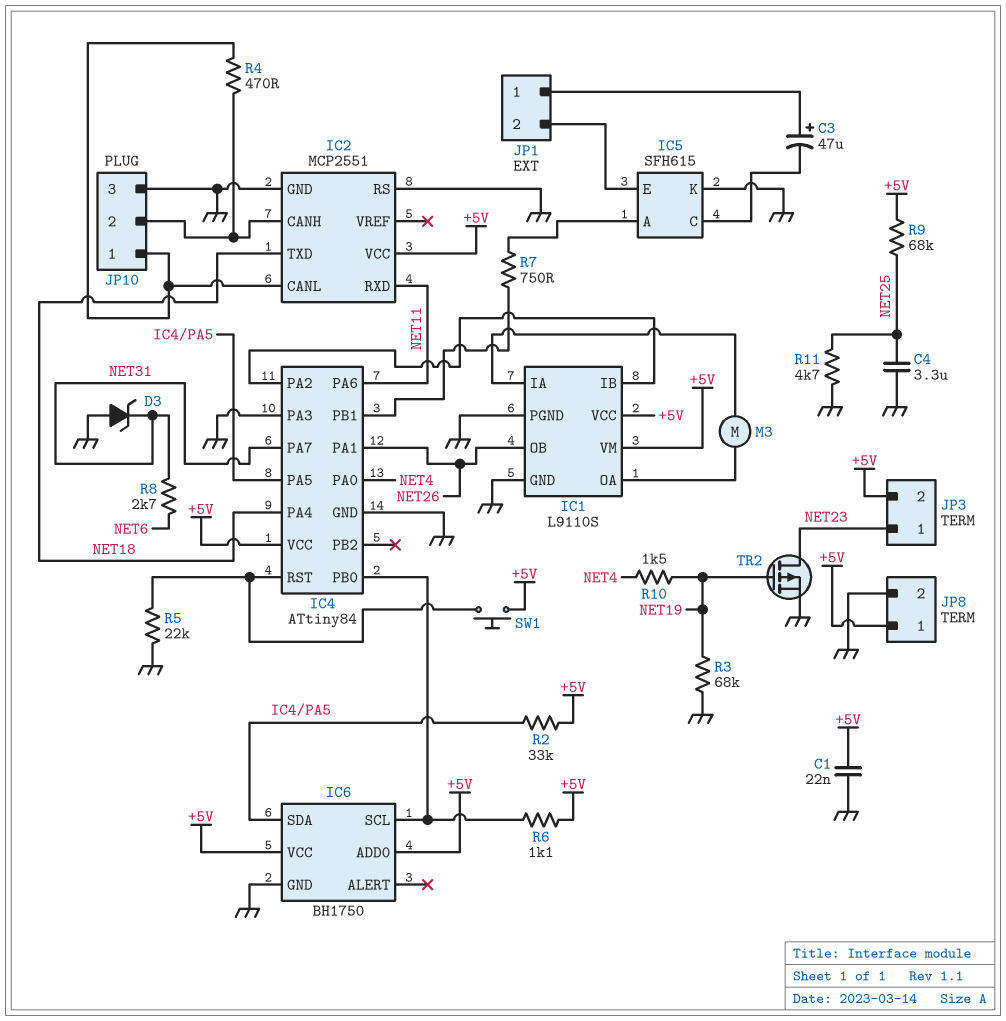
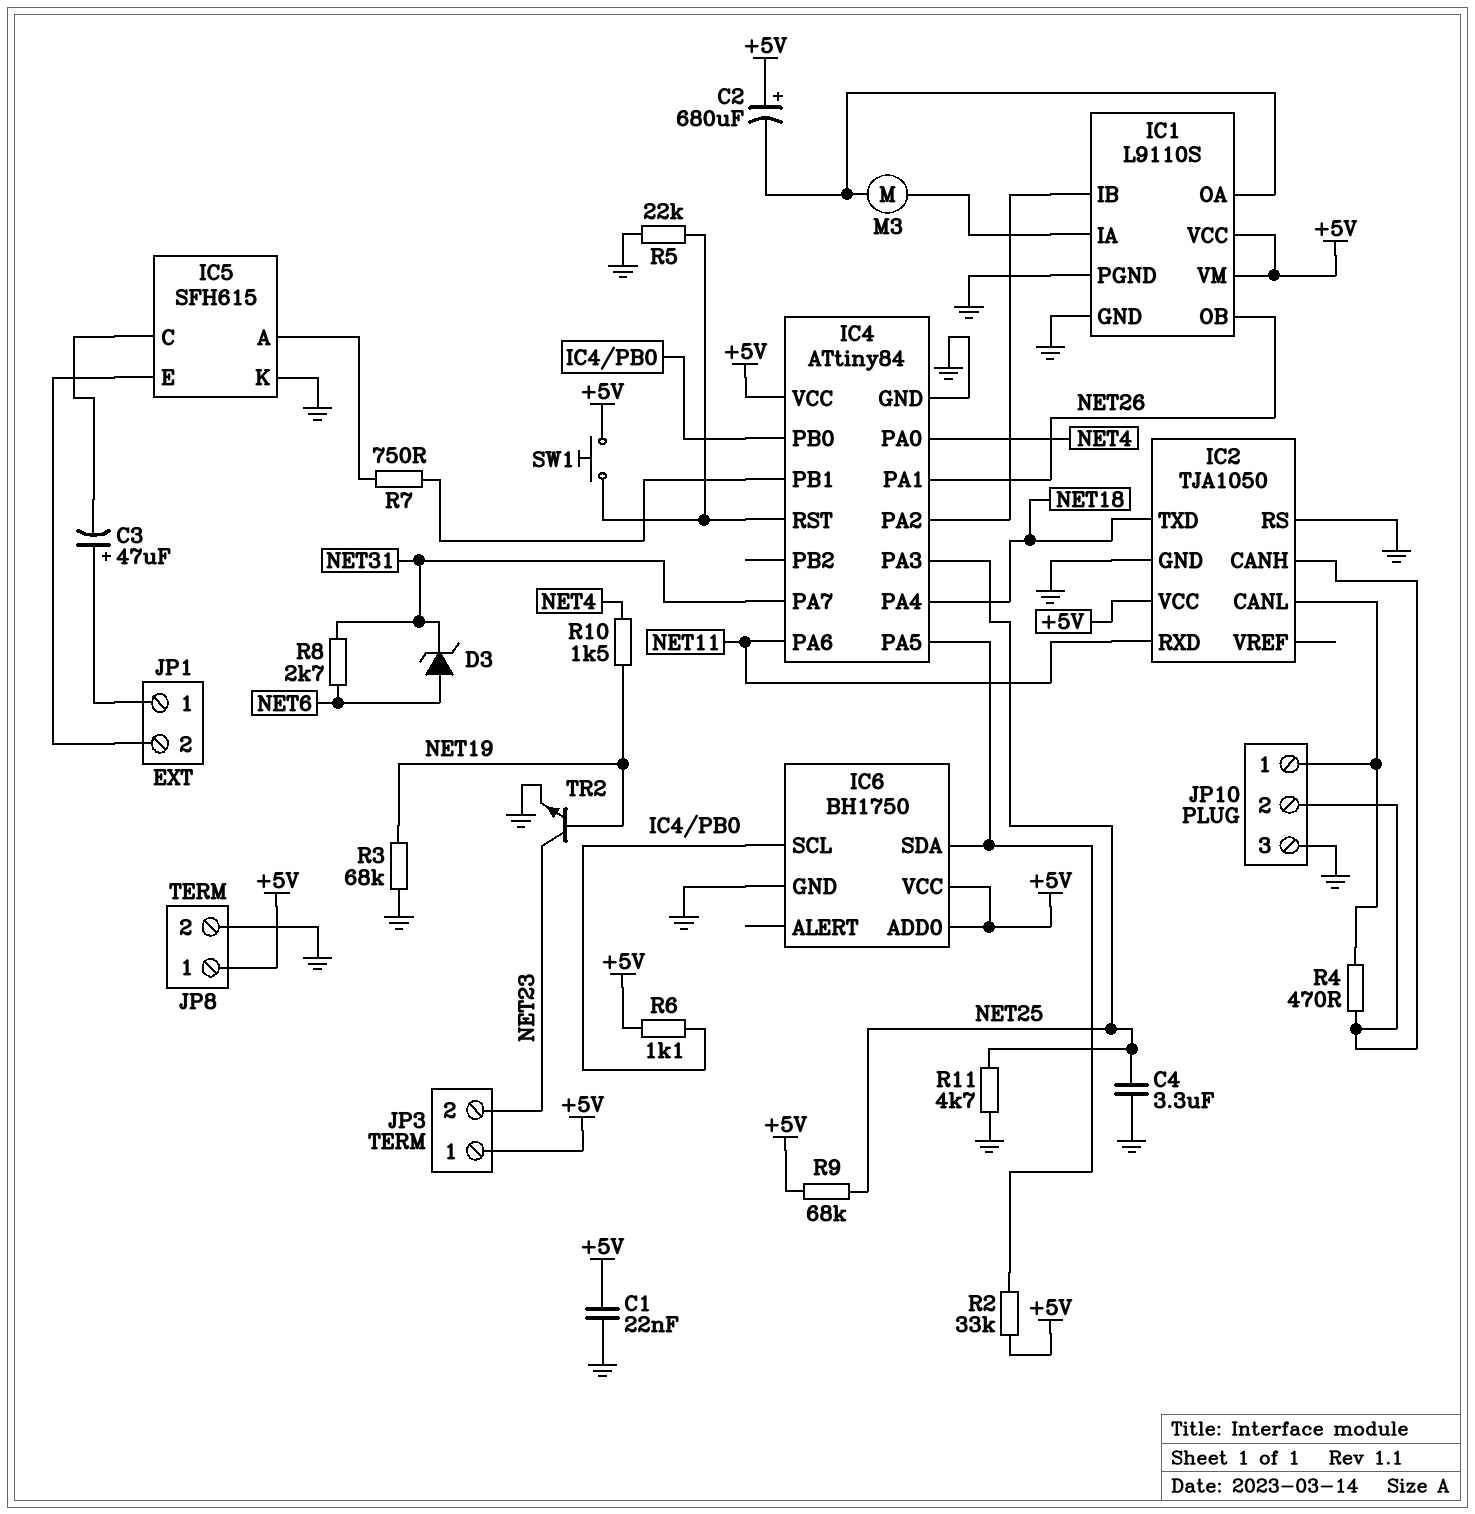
C2: none -> 680uF (plus +5V, minus IC1/OA)
D3: zener (A GND, K NET31) -> zener (A NET6, K NET31)
IC2: MCP2551 -> TJA1050
IC4 pin PA3: GND -> NET25
JP3 pin 1: NET23 -> +5V
JP3 pin 2: +5V -> NET23
TR2: PMOS (G NET19, D NET23, S GND) -> NPN (B NET19, C NET23, E GND)

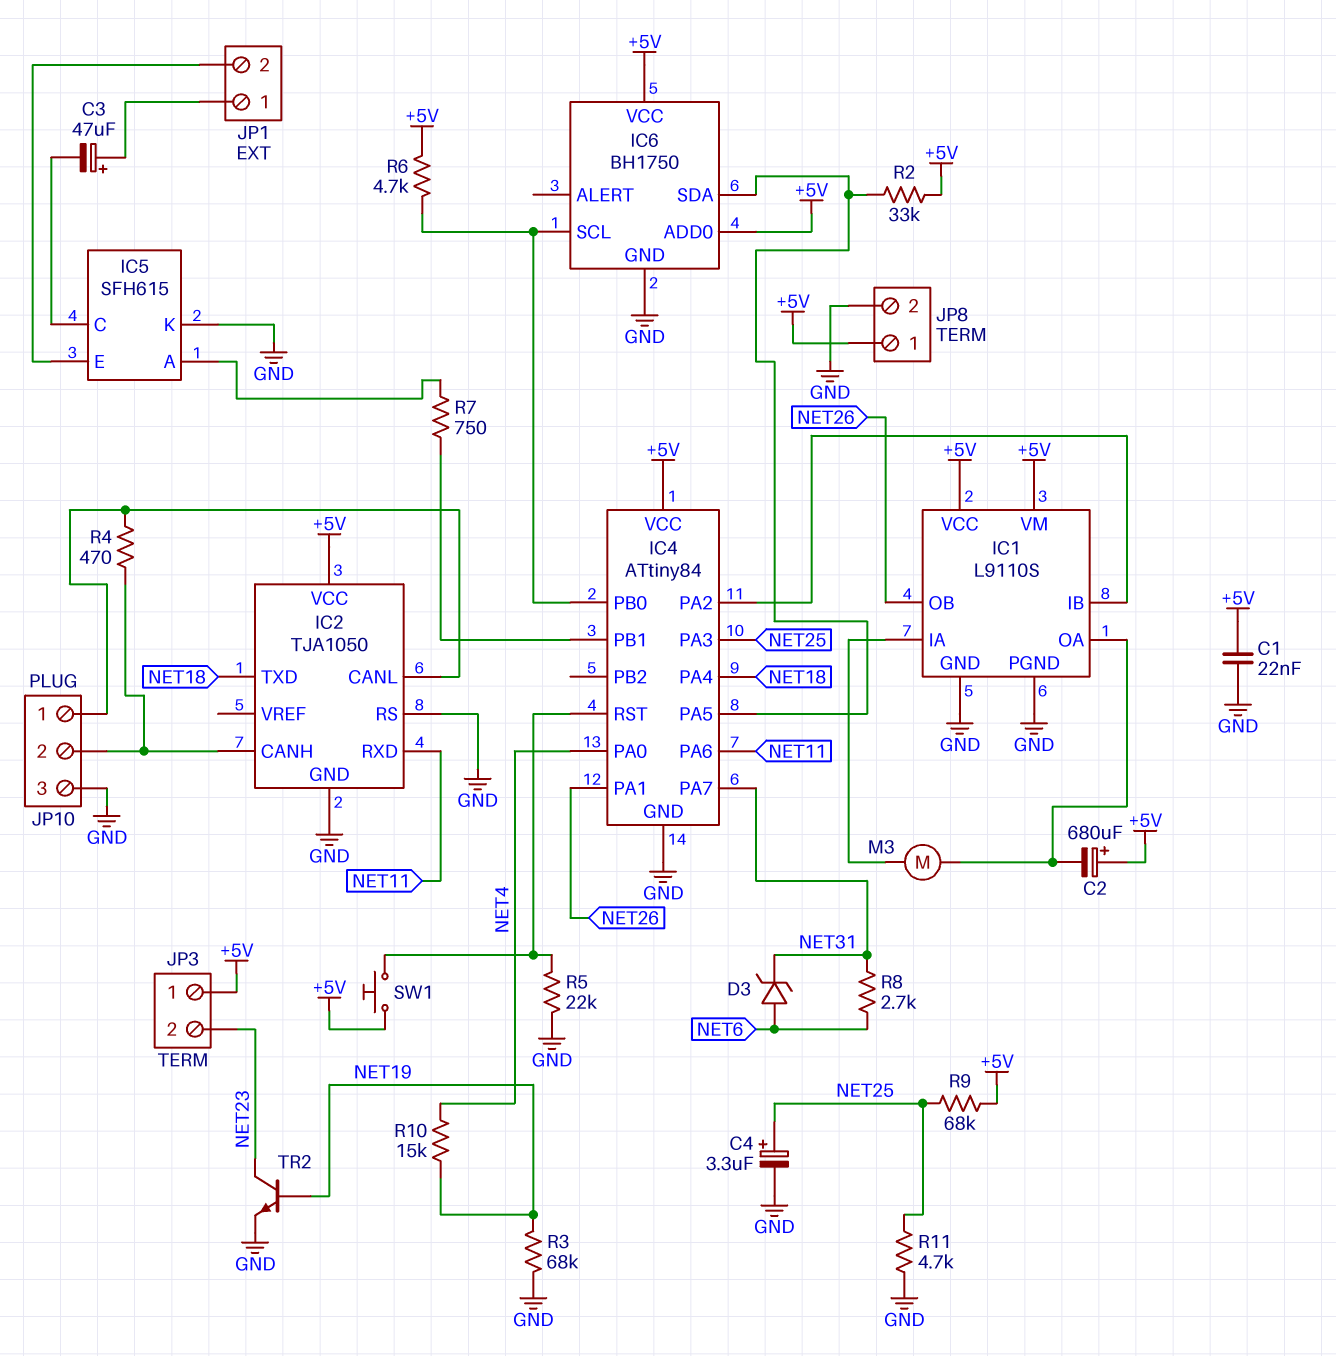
C4: 3.3uF (GND, NET25) -> 3.3uF (plus NET25, minus GND)
R6: 1.1k (+5V, IC4/PB0) -> 4.7k (+5V, IC4/PB0)
R10: 1.5k (NET4, NET19) -> 15k (NET4, NET19)

